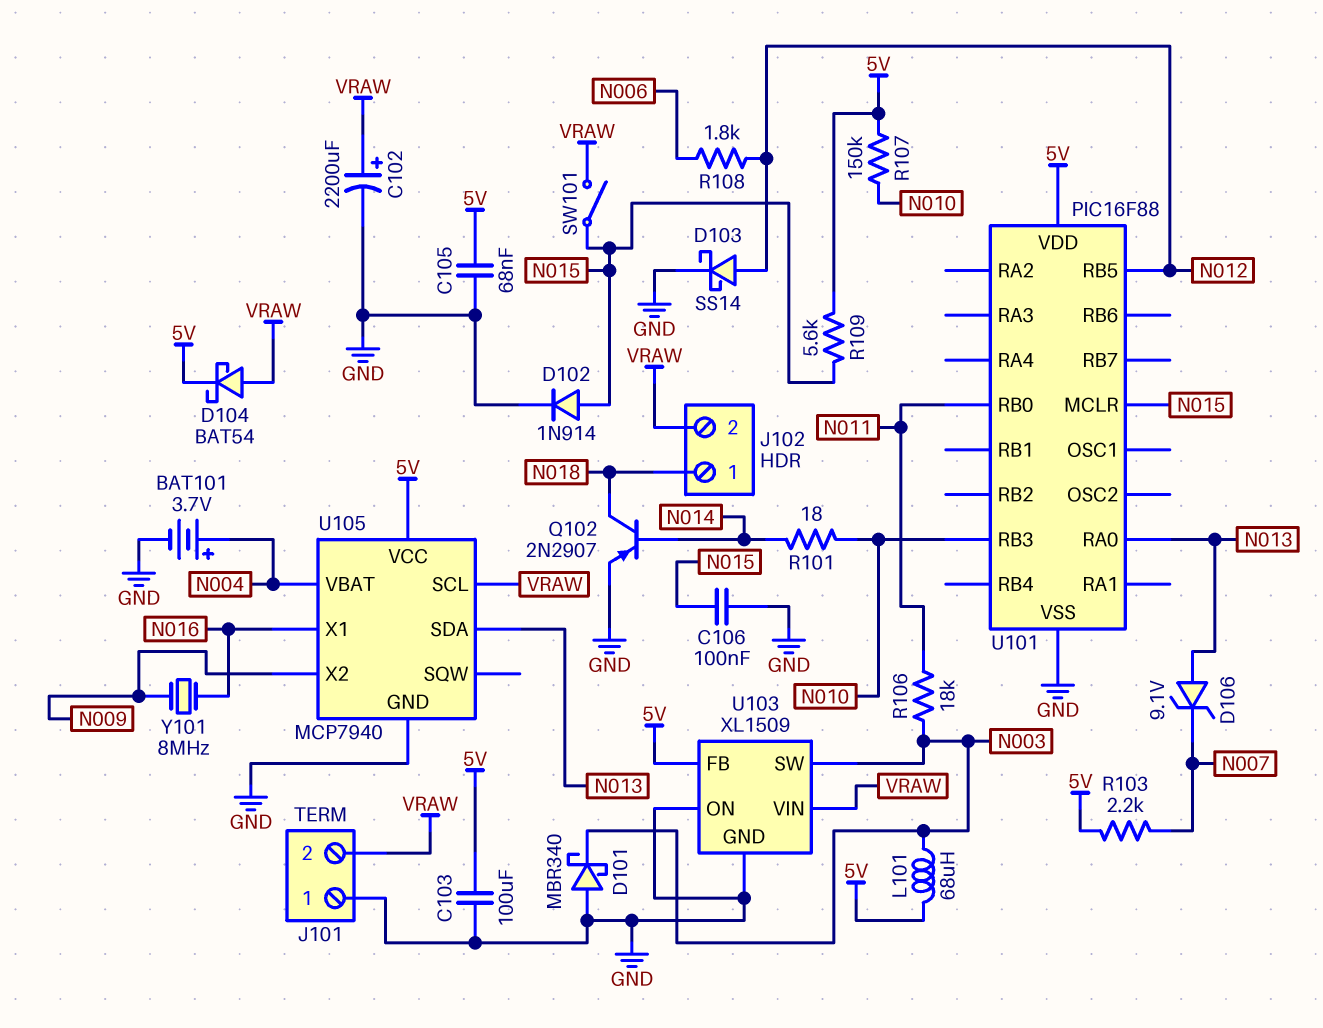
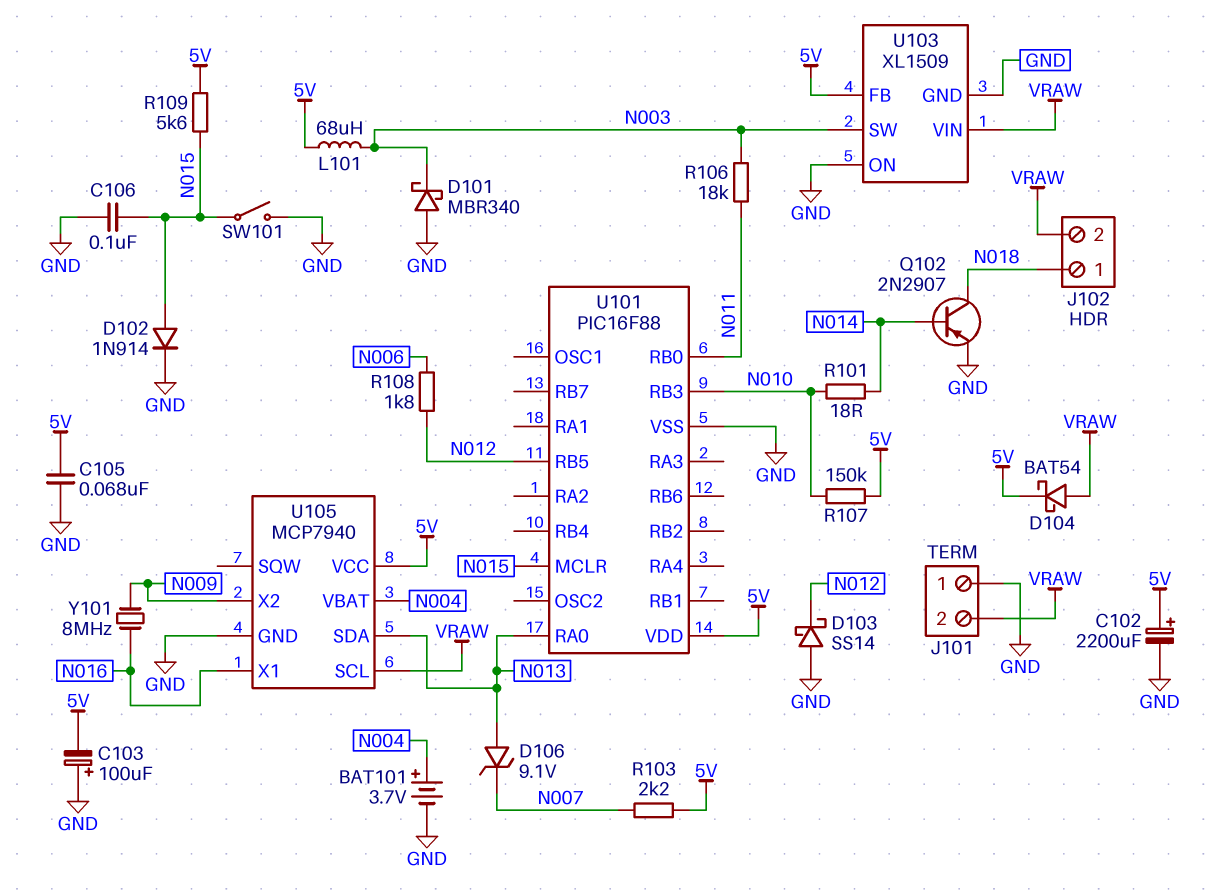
C102: 2200uF (plus VRAW, minus GND) -> 2200uF (plus 5V, minus GND)
C103: 100uF (5V, GND) -> 100uF (plus GND, minus 5V)
D103: schottky SS14 (A N012, K GND) -> schottky SS14 (A GND, K N012)
SW101: switch (N015, VRAW) -> switch (GND, N015)

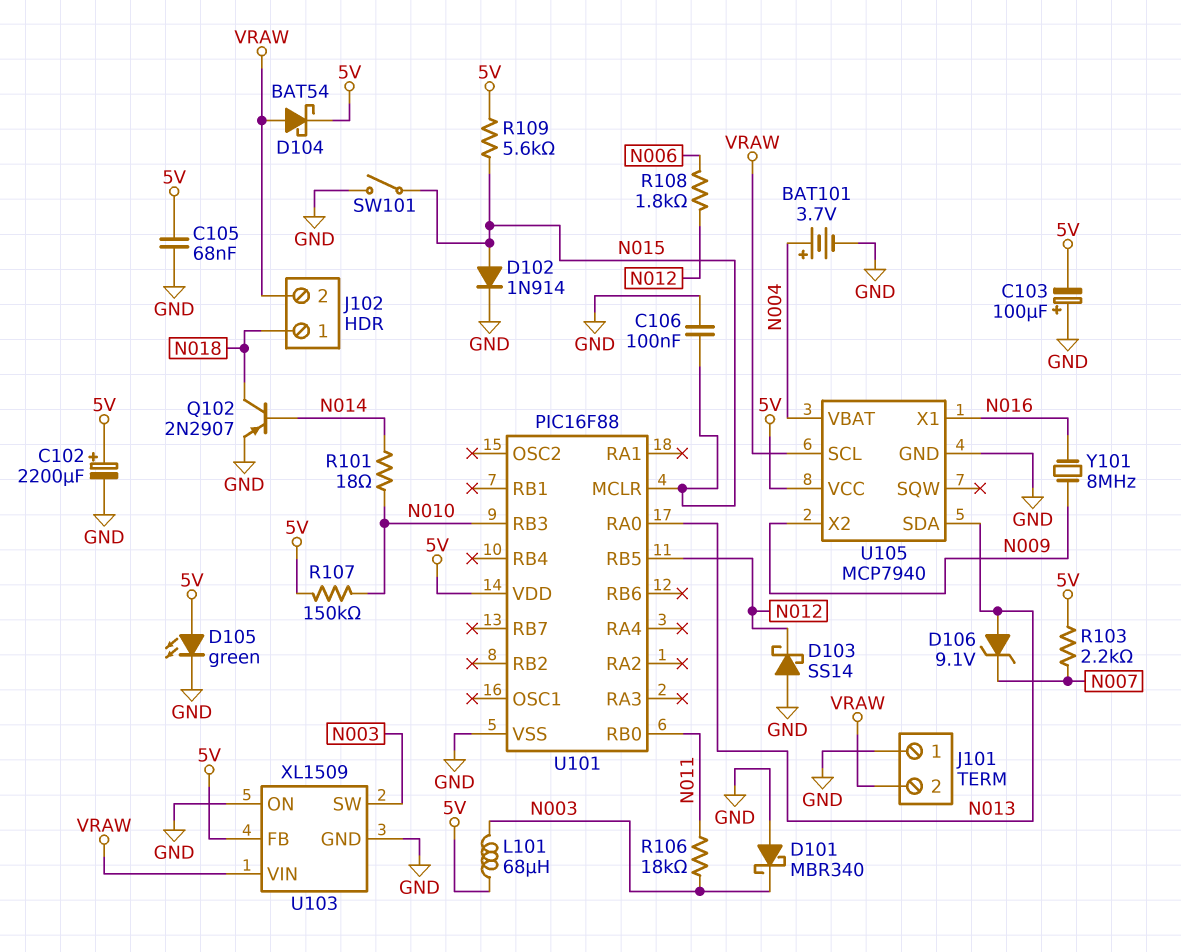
D105: none -> LED green (A 5V, K GND)

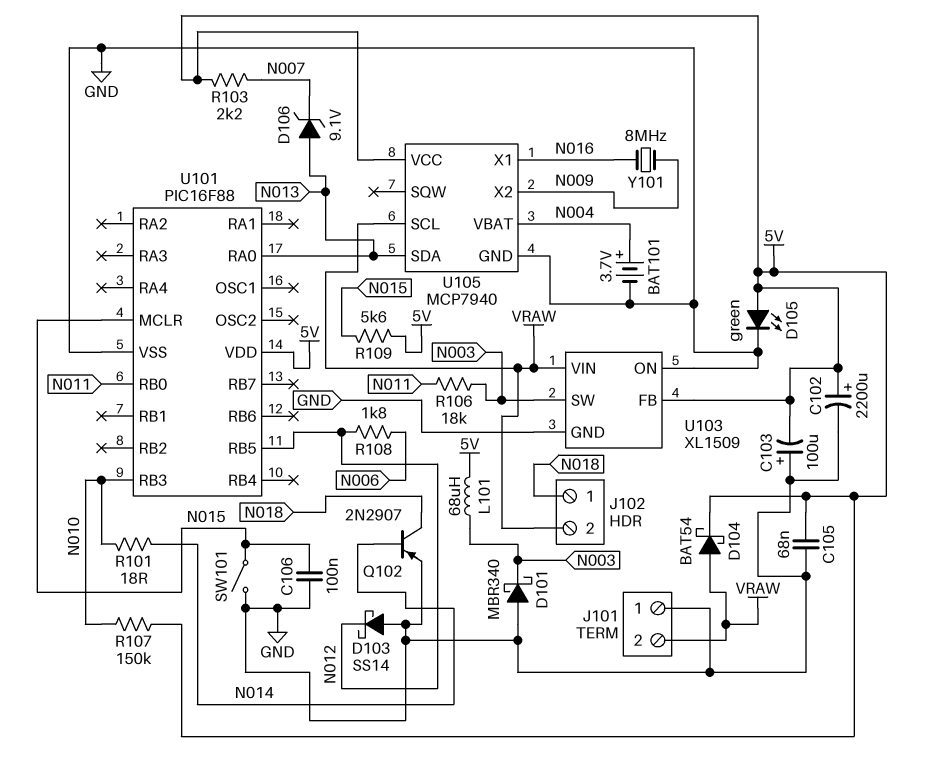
D102: diode 1N914 (A N015, K GND) -> none

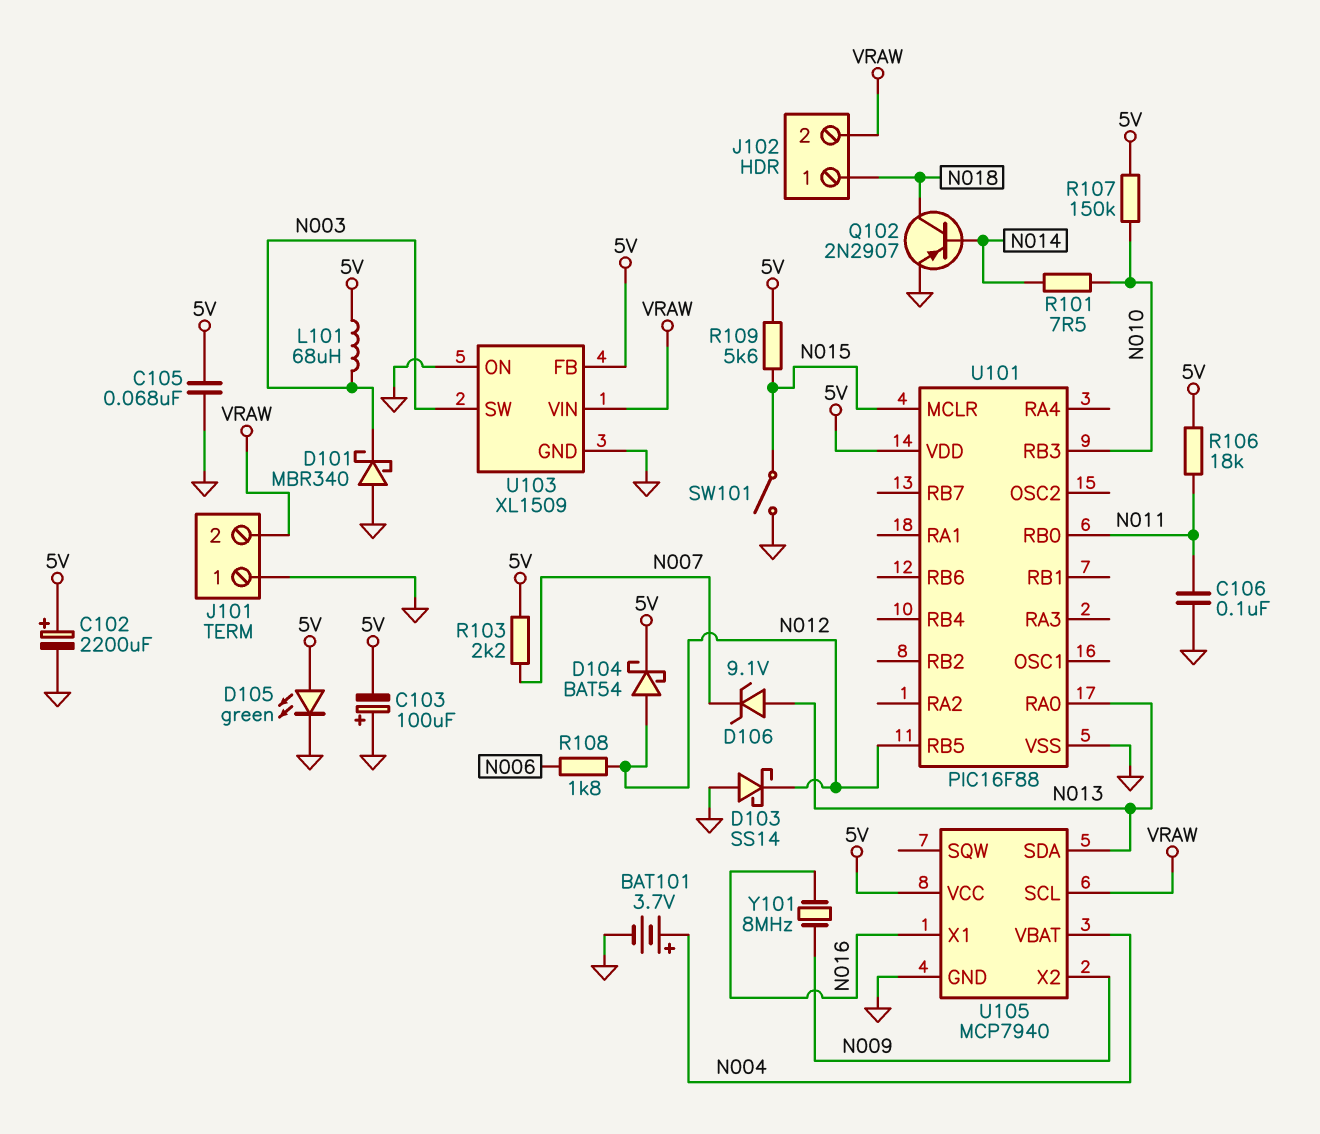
C106: 100nF (GND, N015) -> 100nF (GND, N011)
D104: schottky BAT54 (A VRAW, K 5V) -> schottky BAT54 (A N012, K 5V)
R101: 18 (N010, N014) -> 7.5 (N010, N014)
R106: 18k (N003, N011) -> 18k (5V, N011)

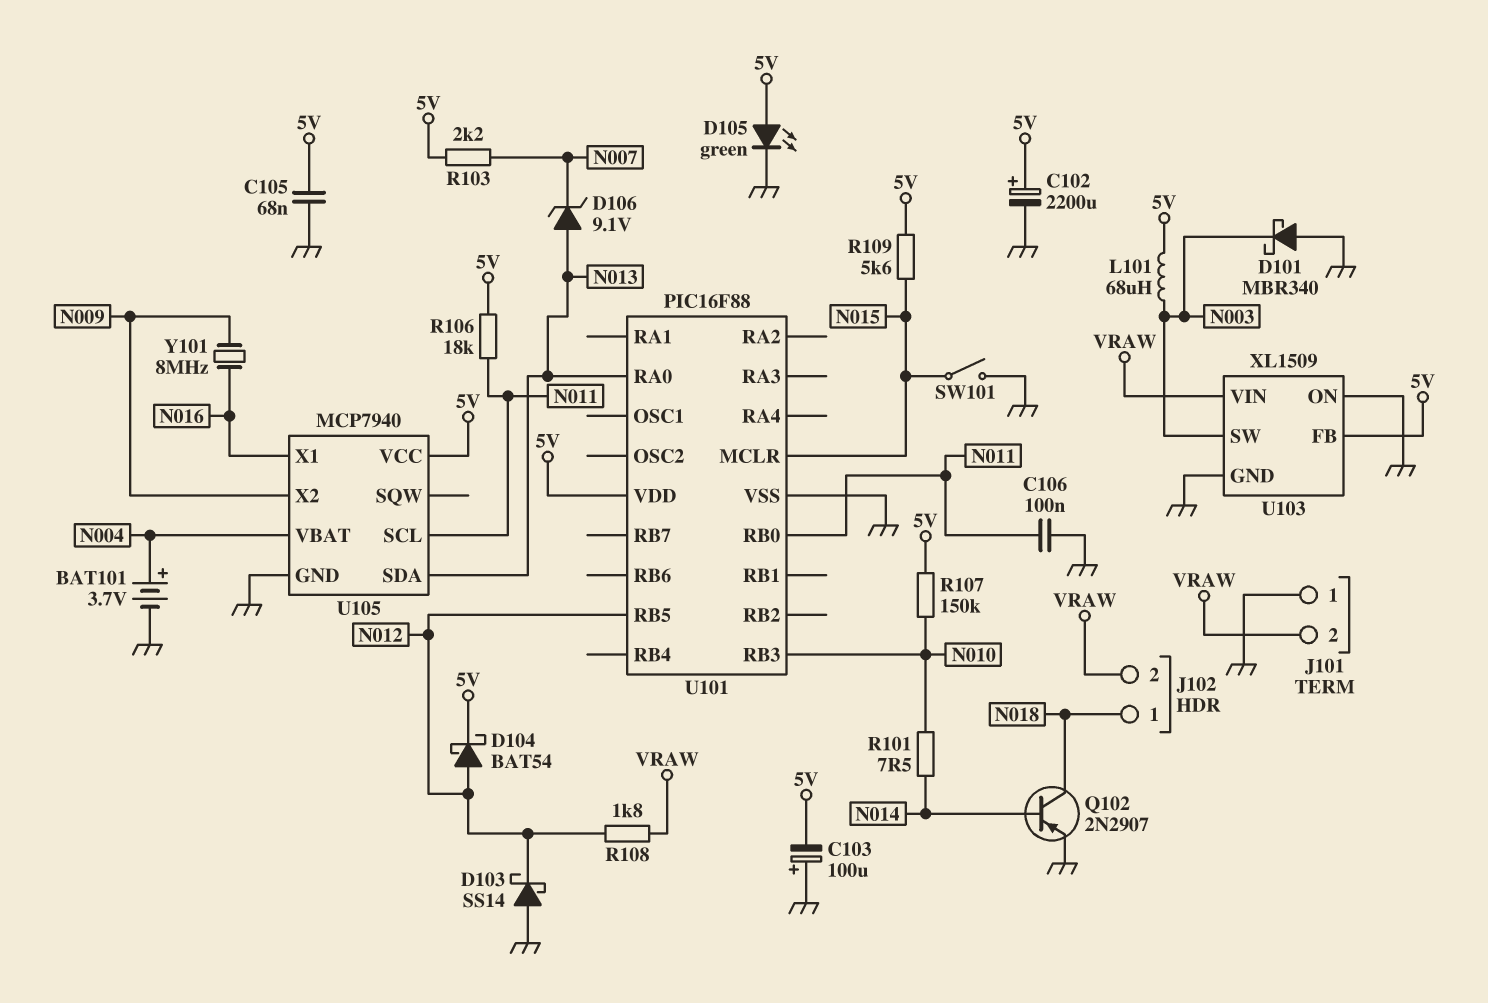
R108: 1.8k (N006, N012) -> 1.8k (N012, VRAW)
U105 pin SCL: VRAW -> N011

